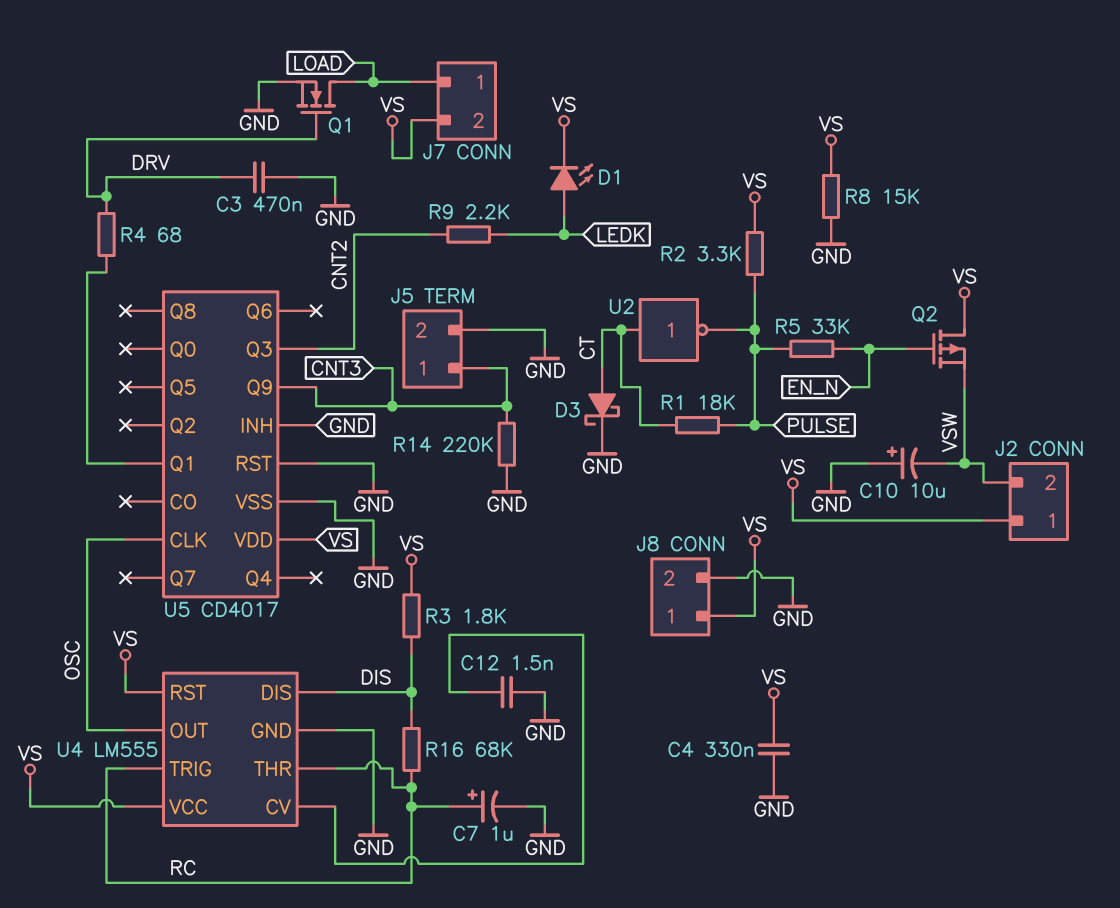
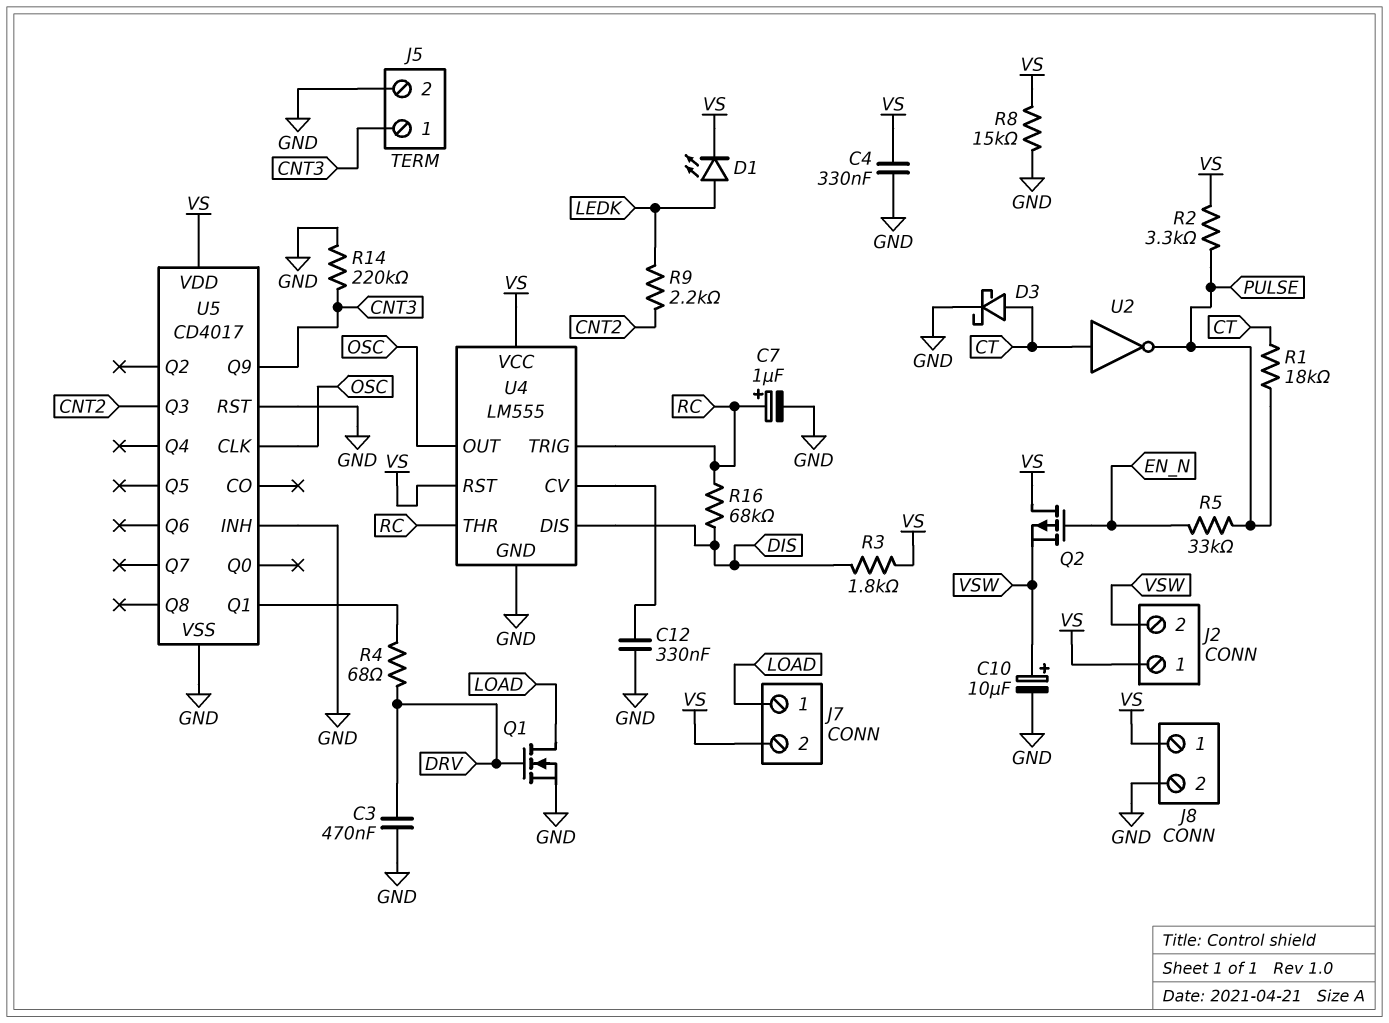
C10: 10uF (plus GND, minus VSW) -> 10uF (plus VSW, minus GND)
C12: 1.5nF (GND, U4/CV) -> 330nF (GND, U4/CV)

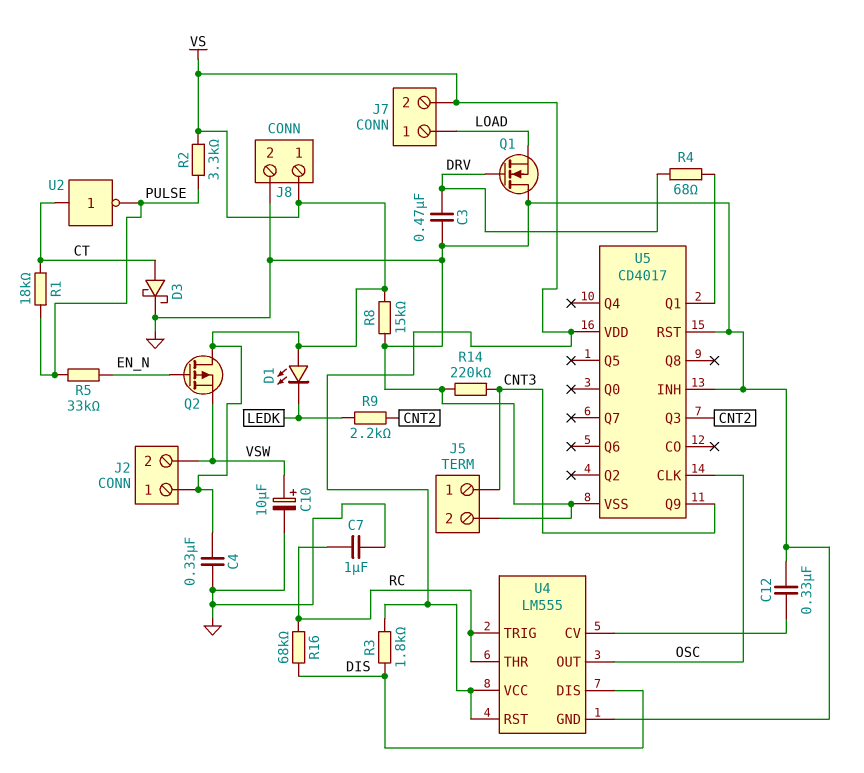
C7: 1uF (plus RC, minus GND) -> 1uF (GND, RC)
D1: LED (A LEDK, K VS) -> LED (A VS, K LEDK)
Q1: NMOS (G DRV, D LOAD, S GND) -> NMOS (G DRV, D GND, S LOAD)

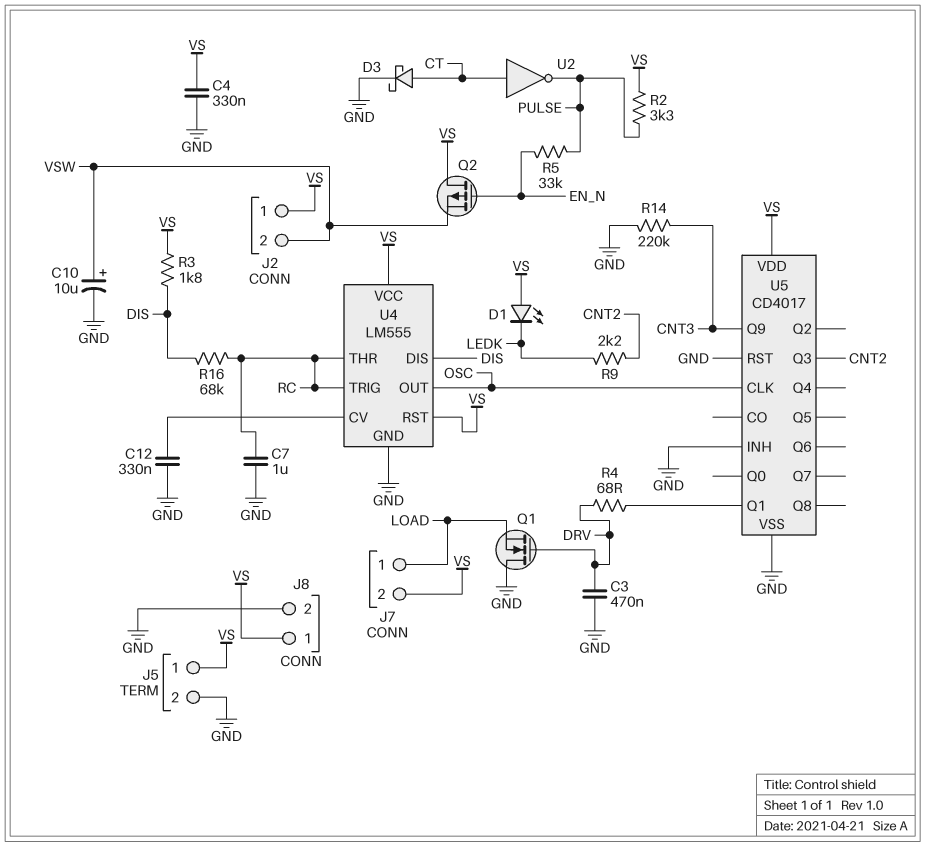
J5 pin 1: CNT3 -> VS
R1: 18k (CT, PULSE) -> none
R8: 15k (GND, VS) -> none

